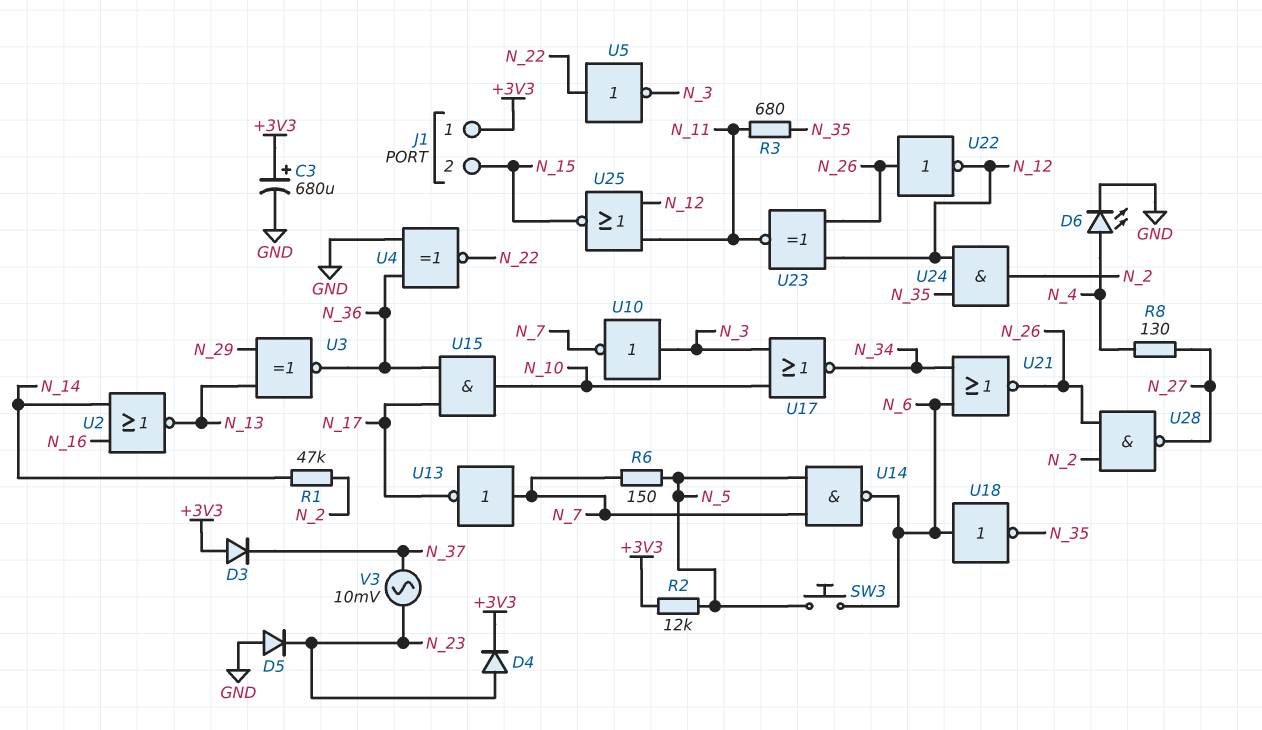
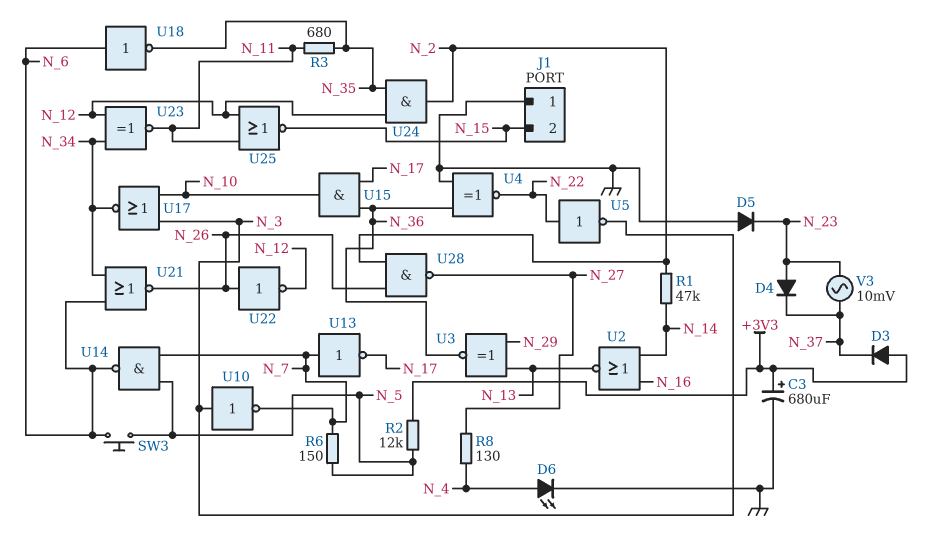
D4: diode (A N_23, K +3V3) -> diode (A N_23, K N_37)
J1 pin 1: +3V3 -> GND
U23: XNOR (in N_12, in N_26, out N_11) -> XNOR (in N_12, in N_34, out N_11)

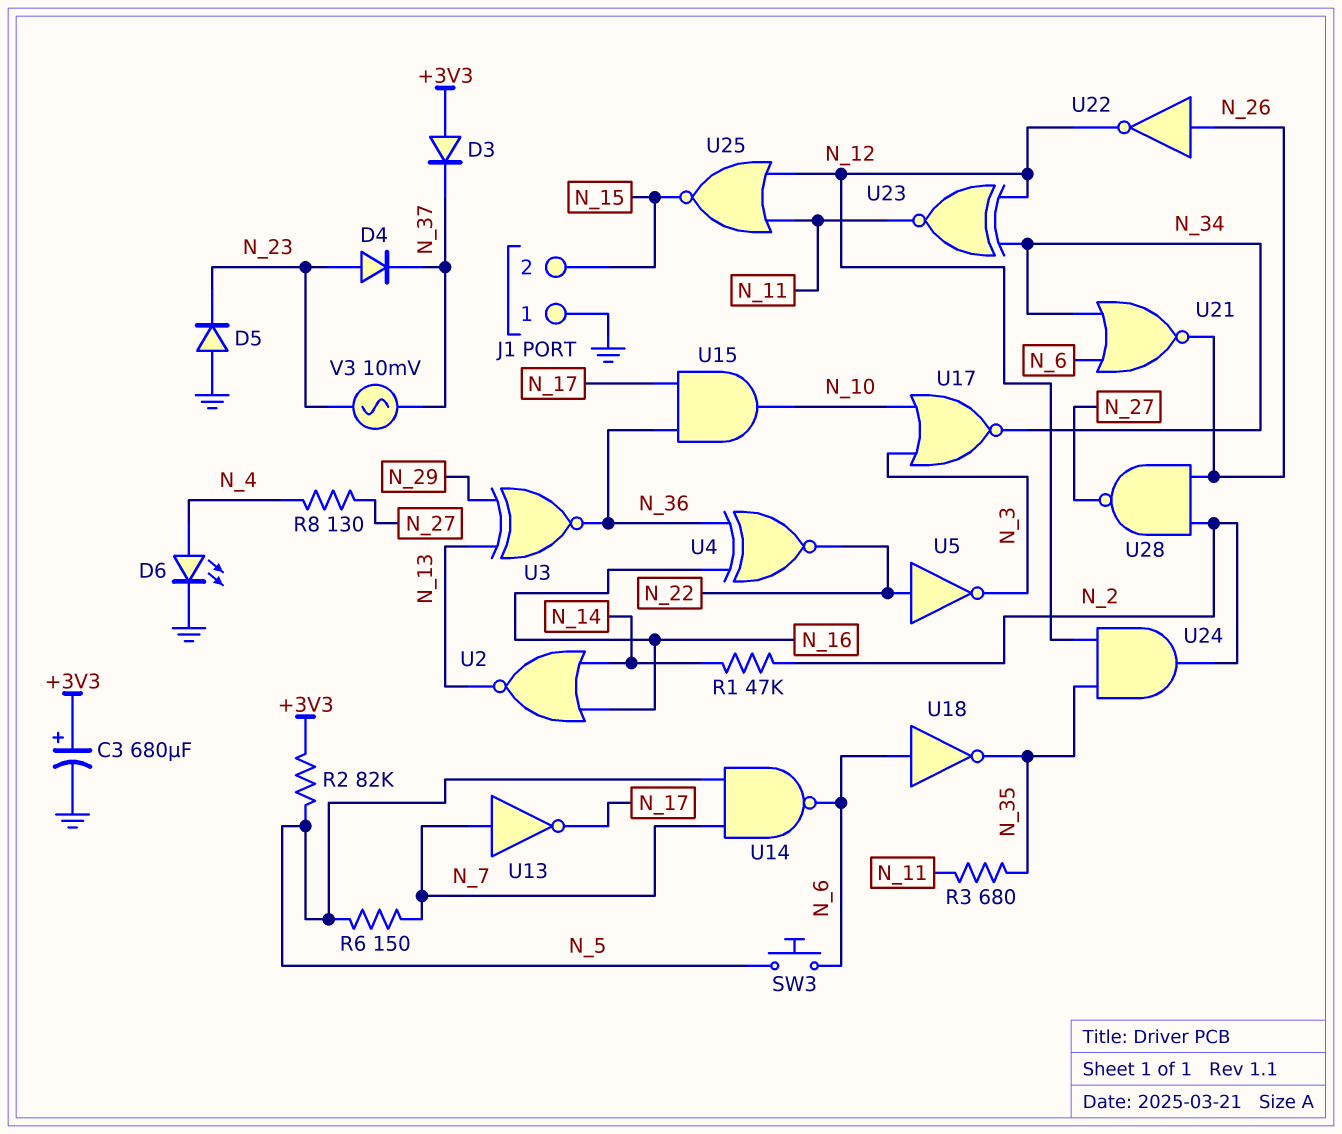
R2: 12k (+3V3, N_5) -> 82k (+3V3, N_5)
U4: XNOR (in GND, in N_36, out N_22) -> XNOR (in N_16, in N_36, out N_22)
U10: NOT (in N_3, out N_7) -> none

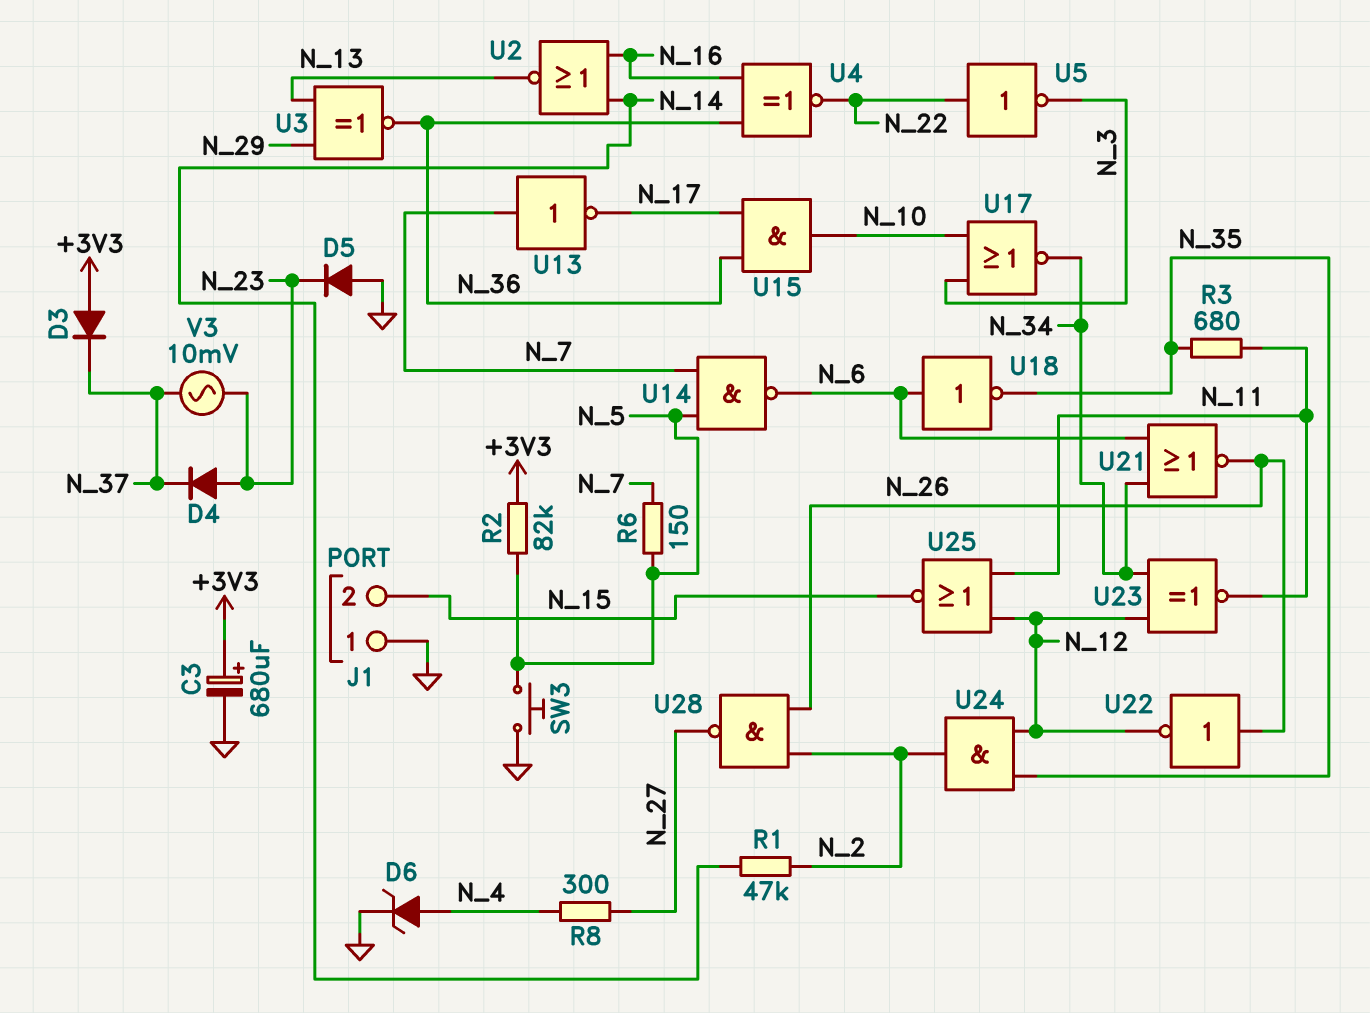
D6: LED (A N_4, K GND) -> zener (A N_4, K GND)
R8: 130 (N_4, N_27) -> 300 (N_4, N_27)
SW3: button (N_5, N_6) -> button (GND, N_5)

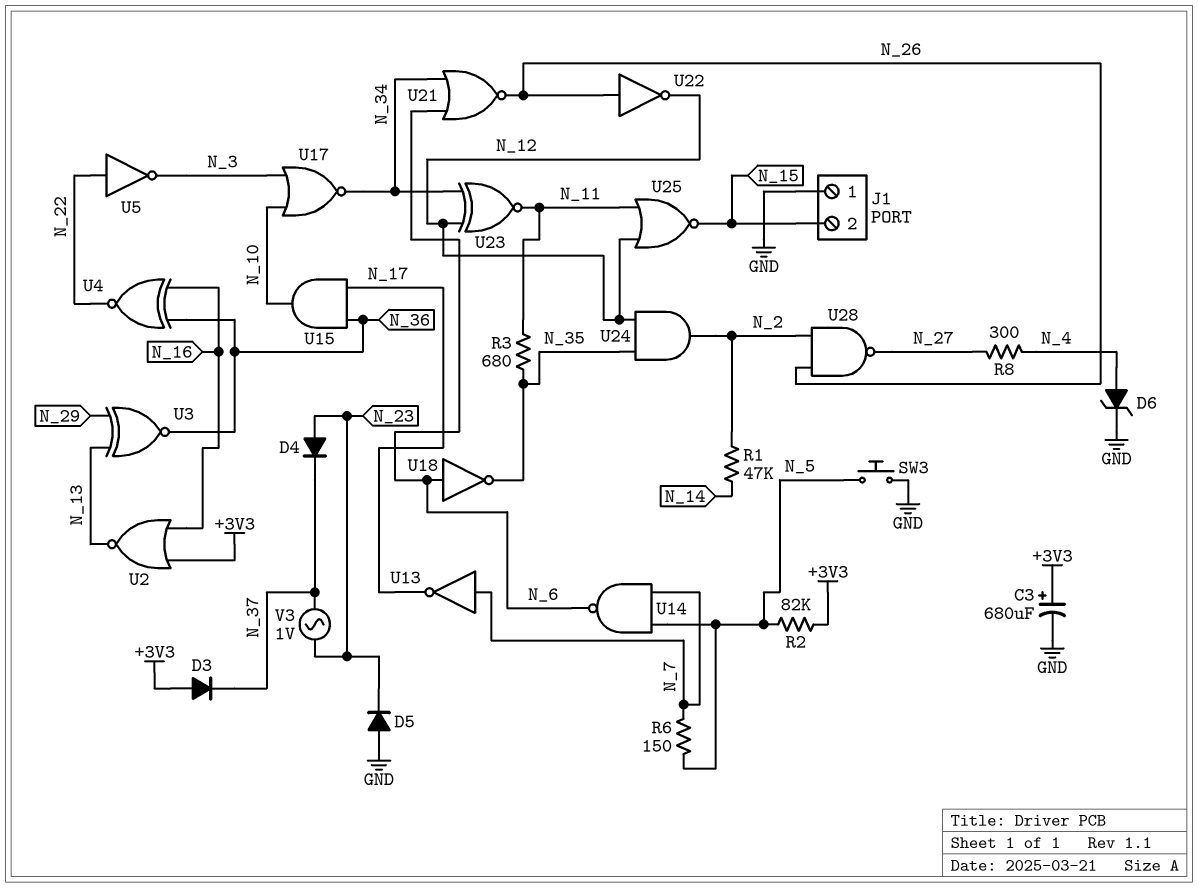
U2: NOR (in N_14, in N_16, out N_13) -> NOR (in +3V3, in N_16, out N_13)
V3: AC 10mV (N_23, N_37) -> AC 1V (N_23, N_37)

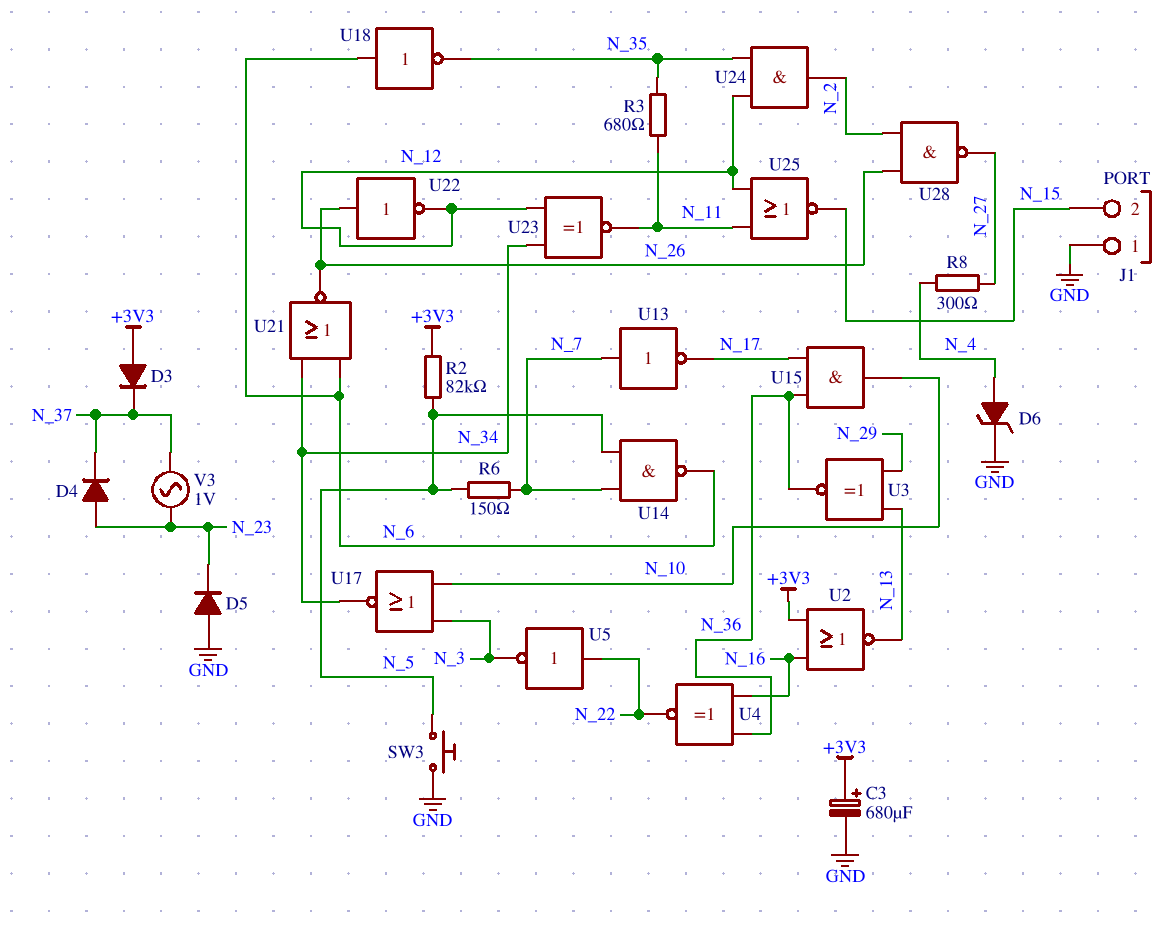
R1: 47k (N_2, N_14) -> none

